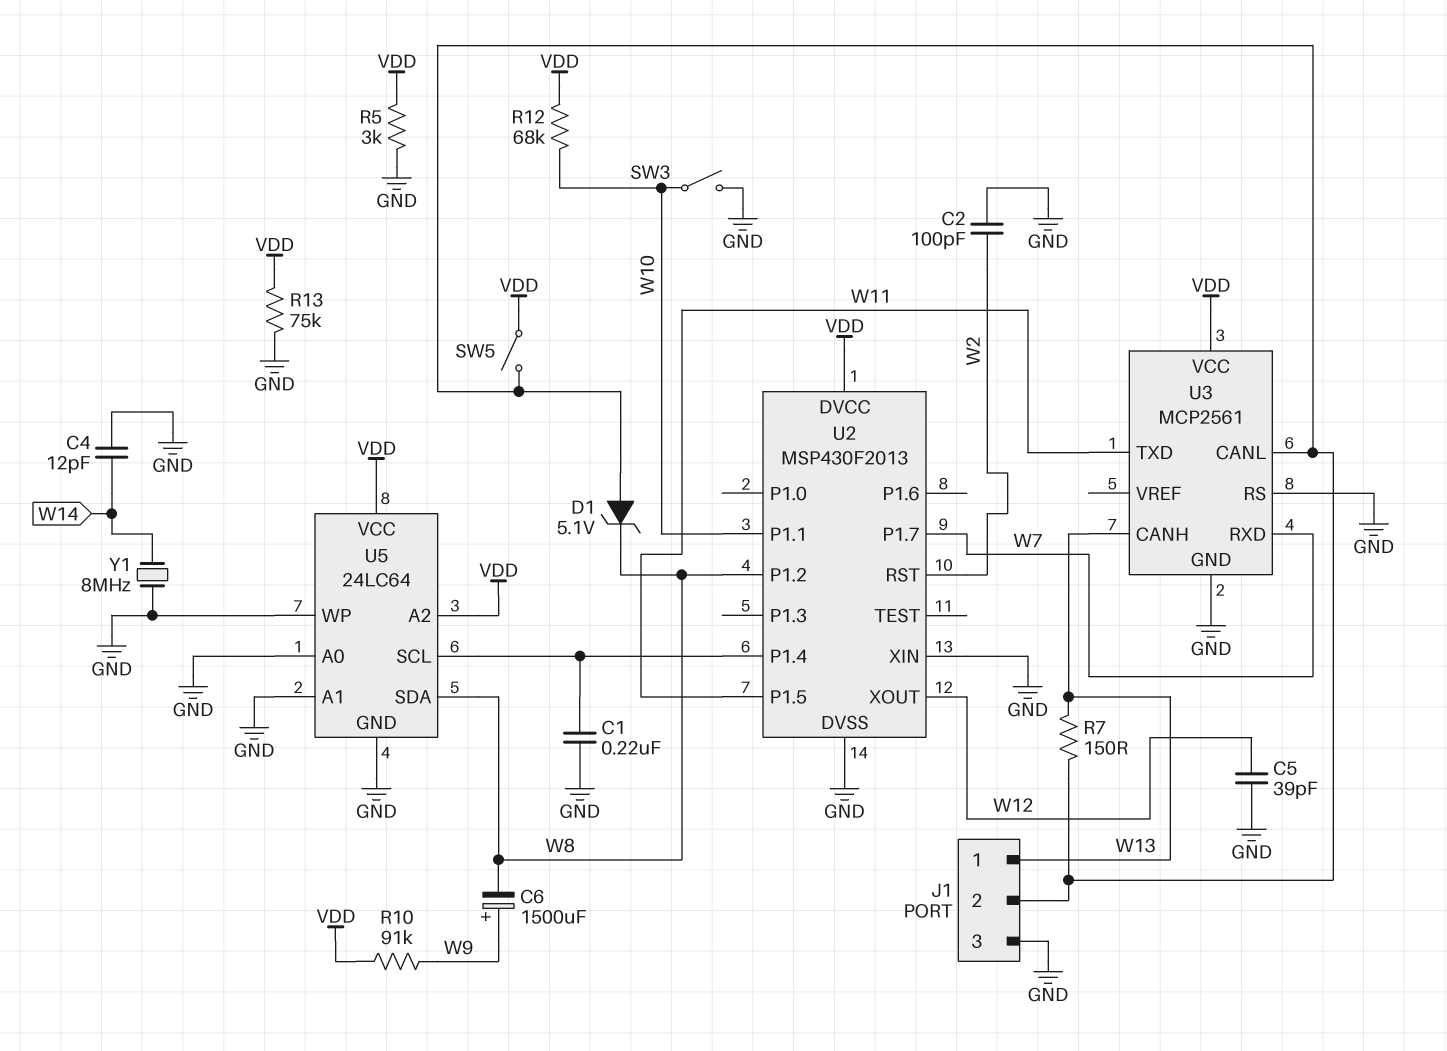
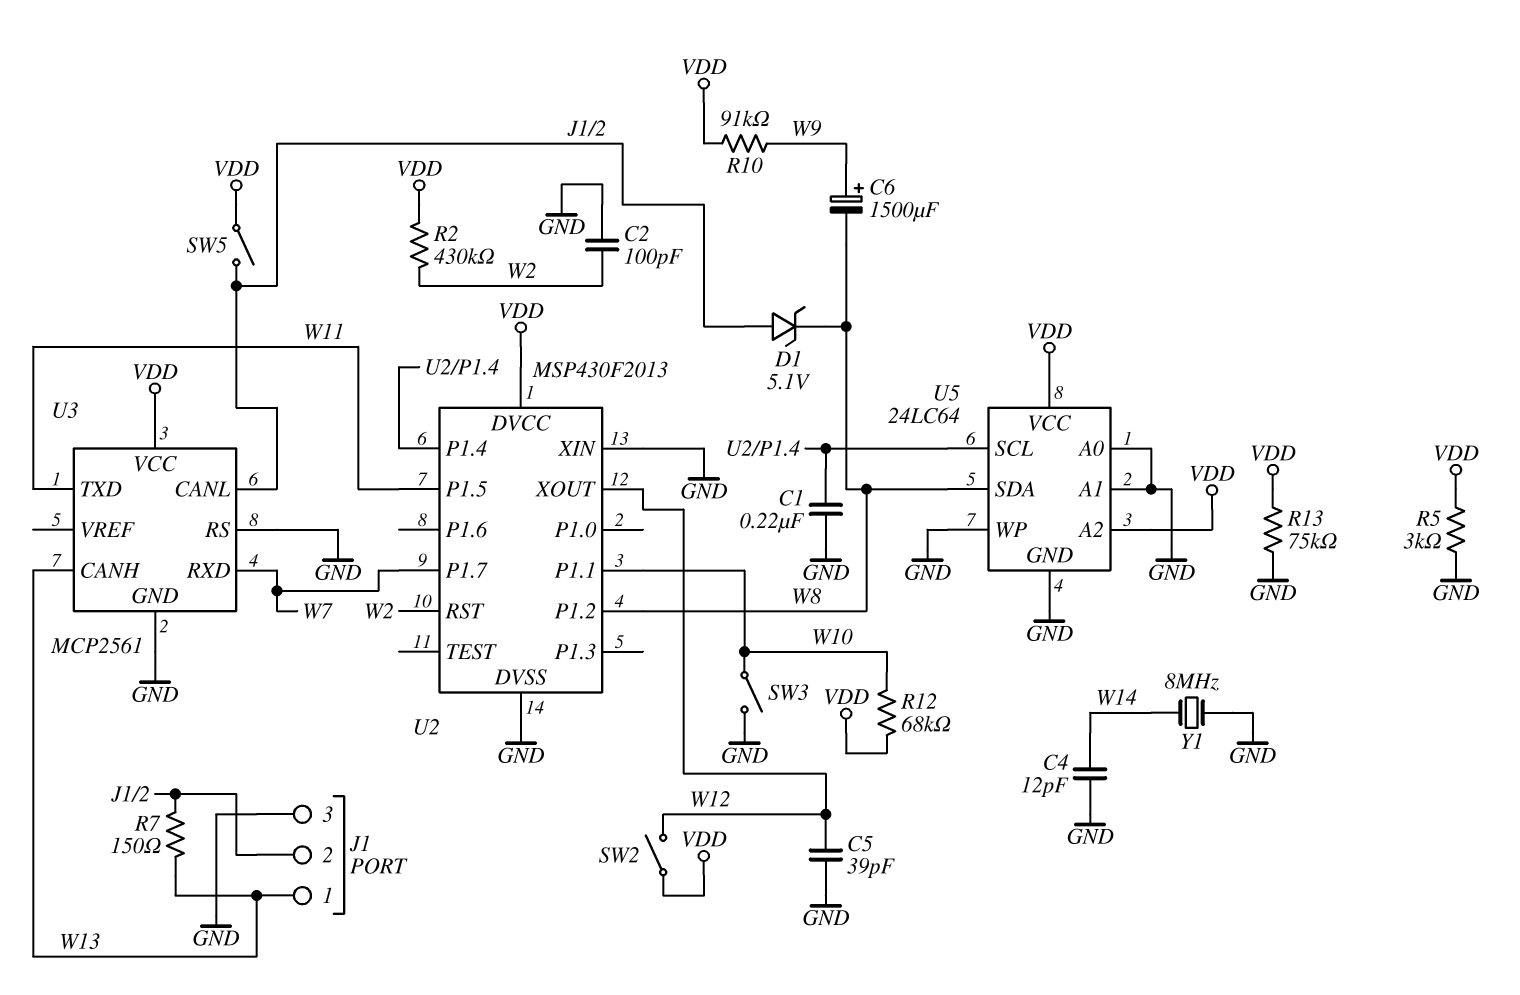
R2: none -> 430k (VDD, W2)
SW2: none -> switch (VDD, W12)

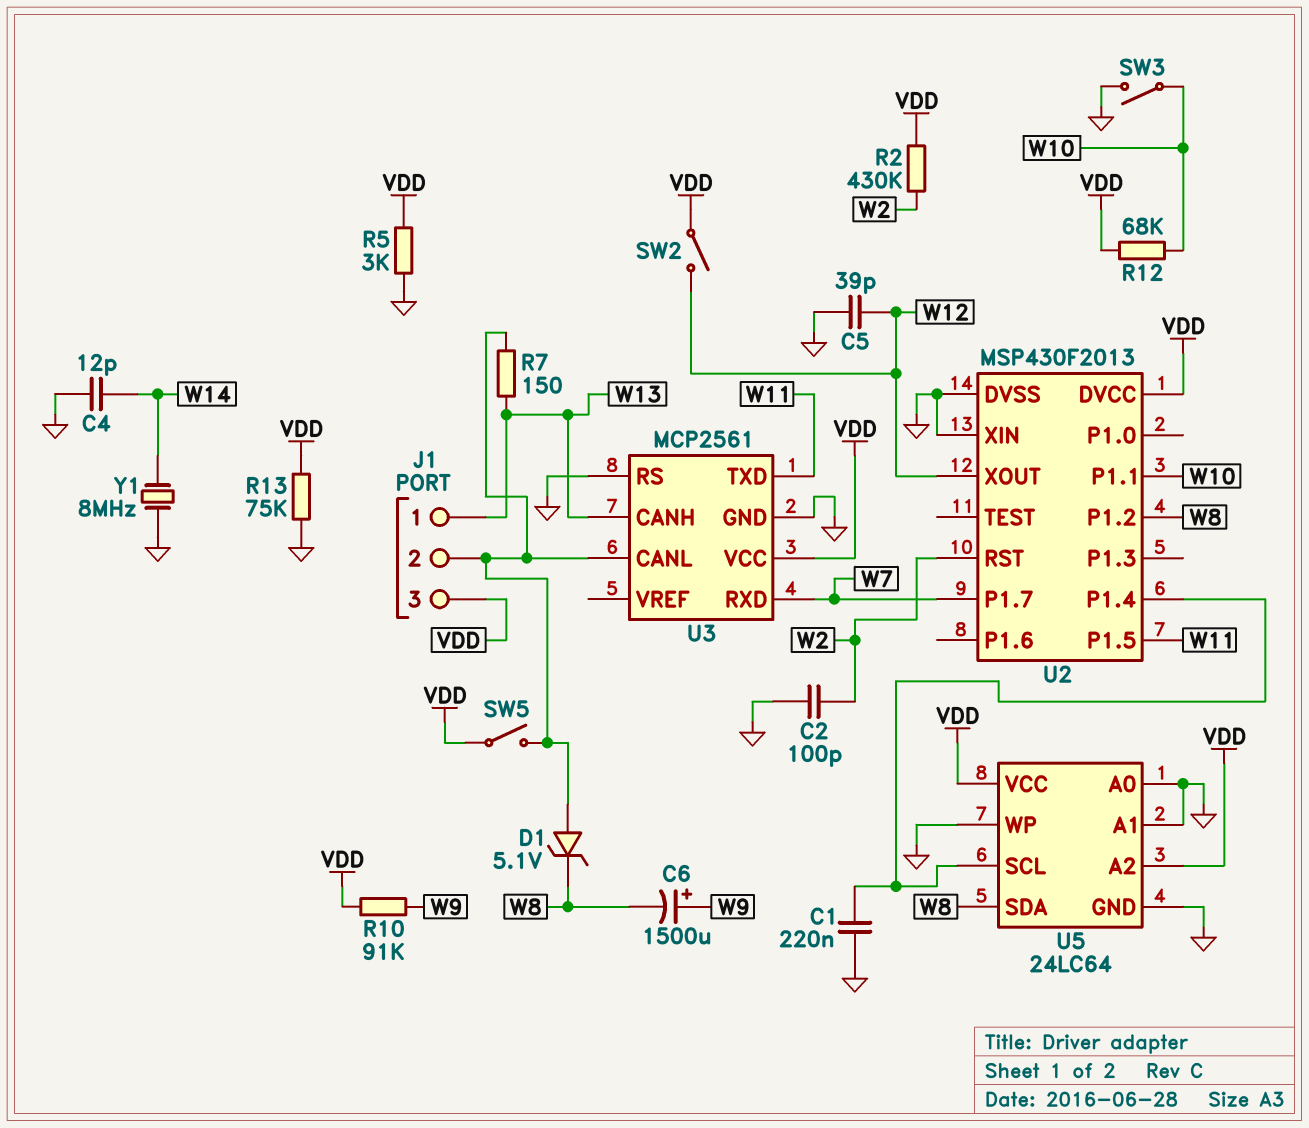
J1 pin 3: GND -> VDD

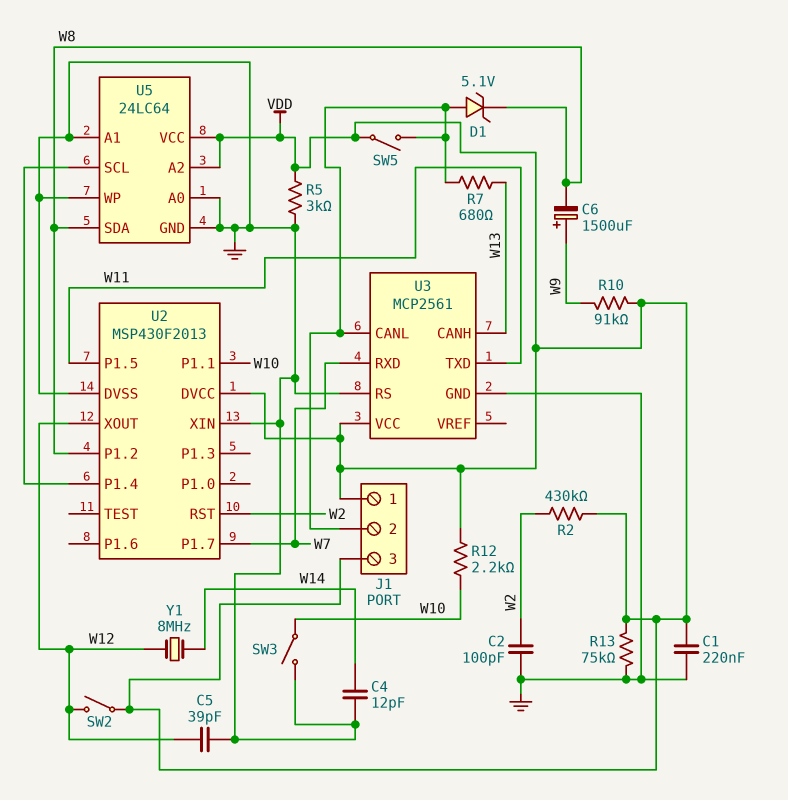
C1: 220nF (GND, U2/P1.4) -> 220nF (GND, VDD)
J1 pin 1: W13 -> VDD
R7: 150 (J1/2, W13) -> 680 (J1/2, W13)
R12: 68k (VDD, W10) -> 2.2k (VDD, W10)
Y1: 8MHz (GND, W14) -> 8MHz (W12, W14)

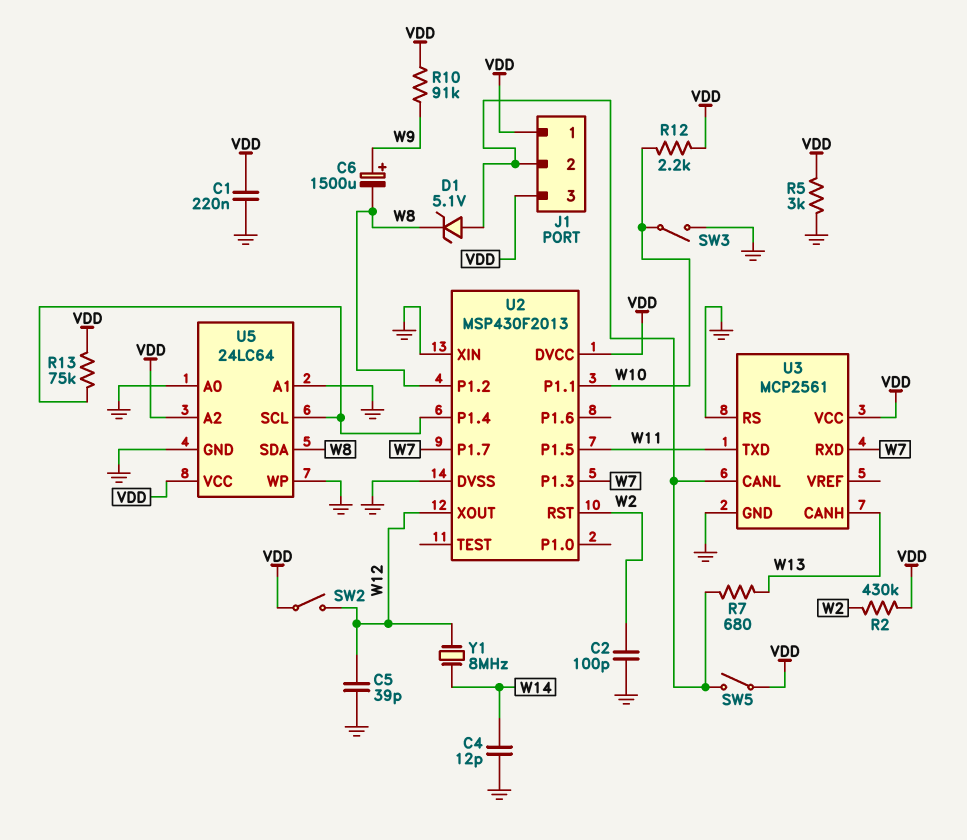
R13: 75k (GND, VDD) -> 75k (U2/P1.4, VDD)
U2 pin P1.3: none -> W7

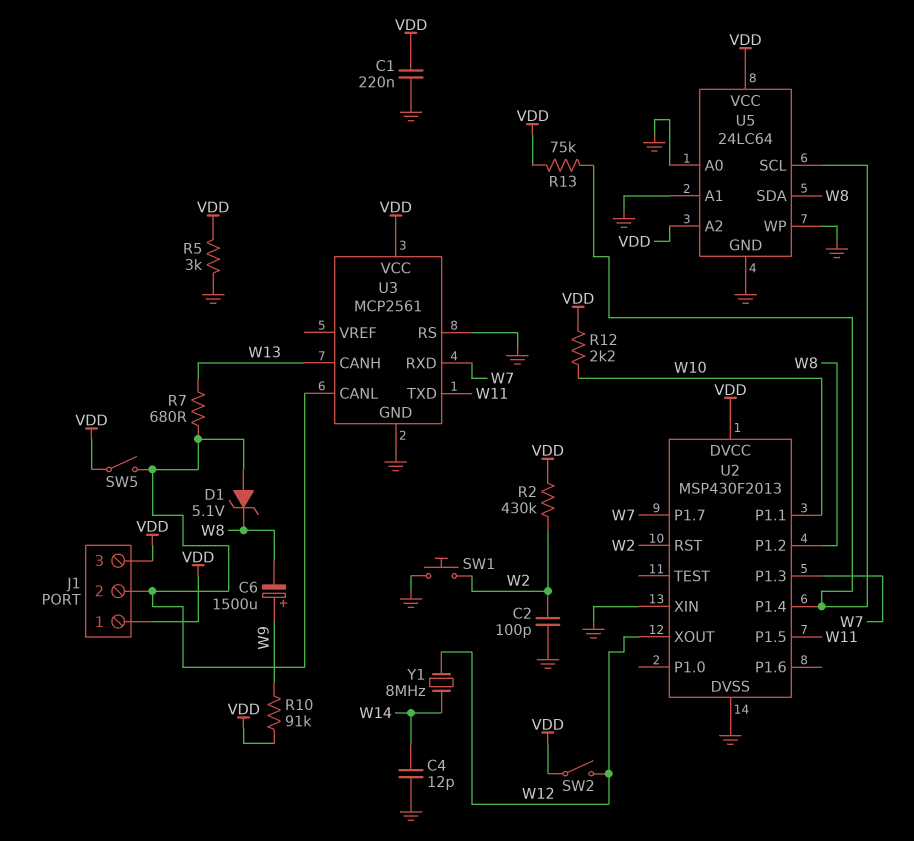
C5: 39pF (GND, W12) -> none
SW1: none -> button (GND, W2)
SW3: switch (GND, W10) -> none

